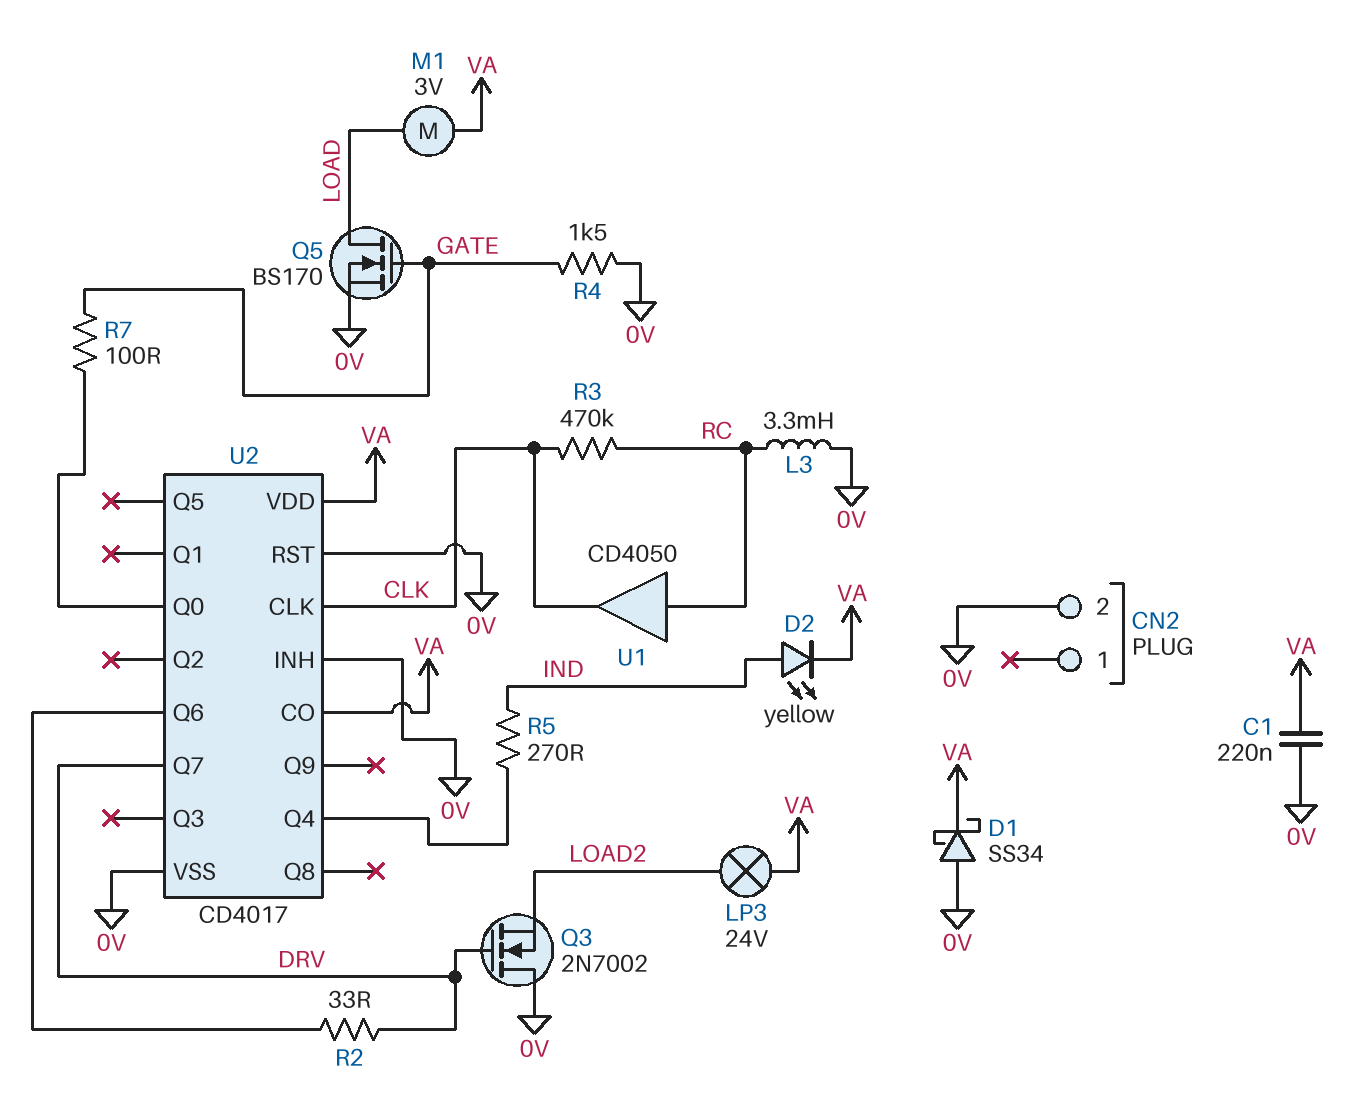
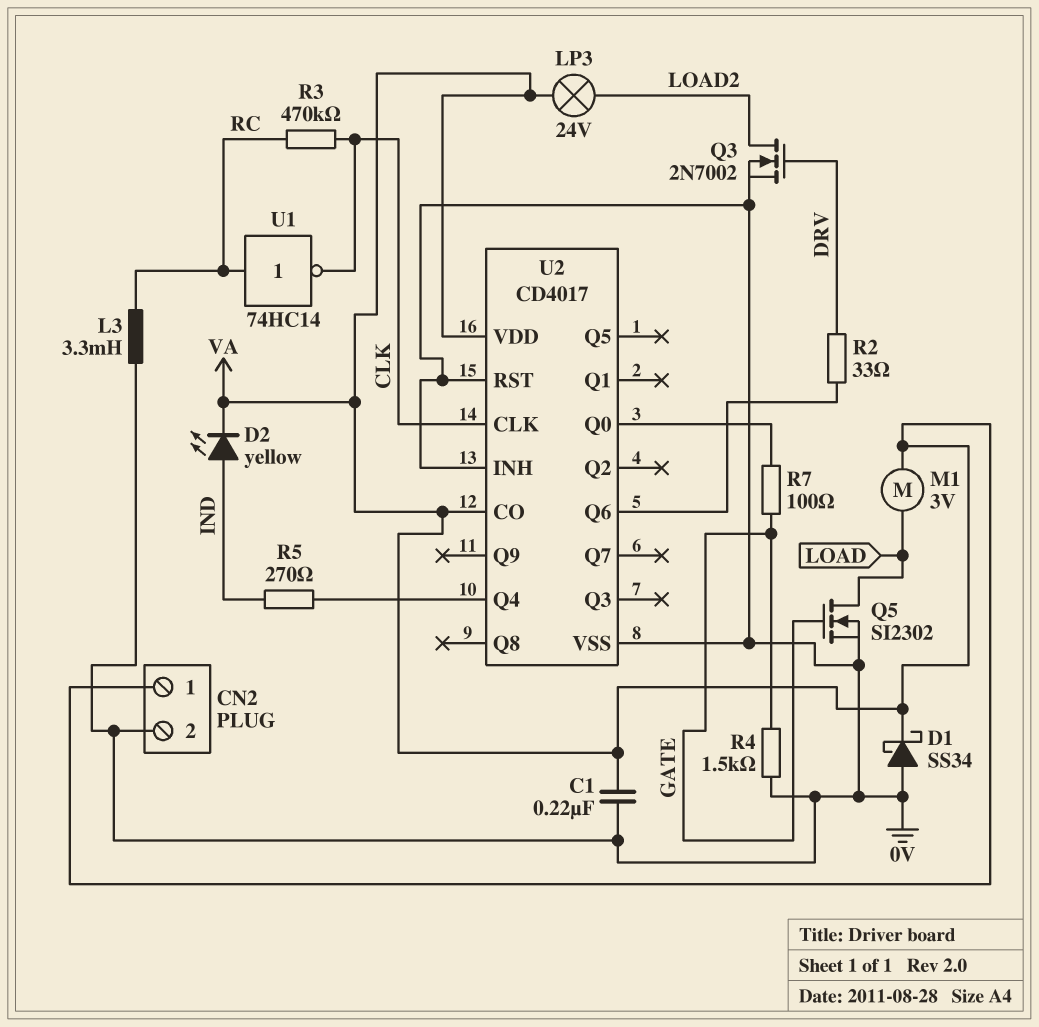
CN2 pin 1: none -> VA
Q3: NMOS 2N7002 (G DRV, D 0V, S LOAD2) -> NMOS 2N7002 (G DRV, D LOAD2, S 0V)
Q5: NMOS BS170 (G GATE, D LOAD, S 0V) -> NMOS SI2302 (G GATE, D LOAD, S 0V)
U1: buffer CD4050 (in RC, out CLK) -> NOT 74HC14 (in RC, out CLK)
U2 pin Q7: DRV -> none

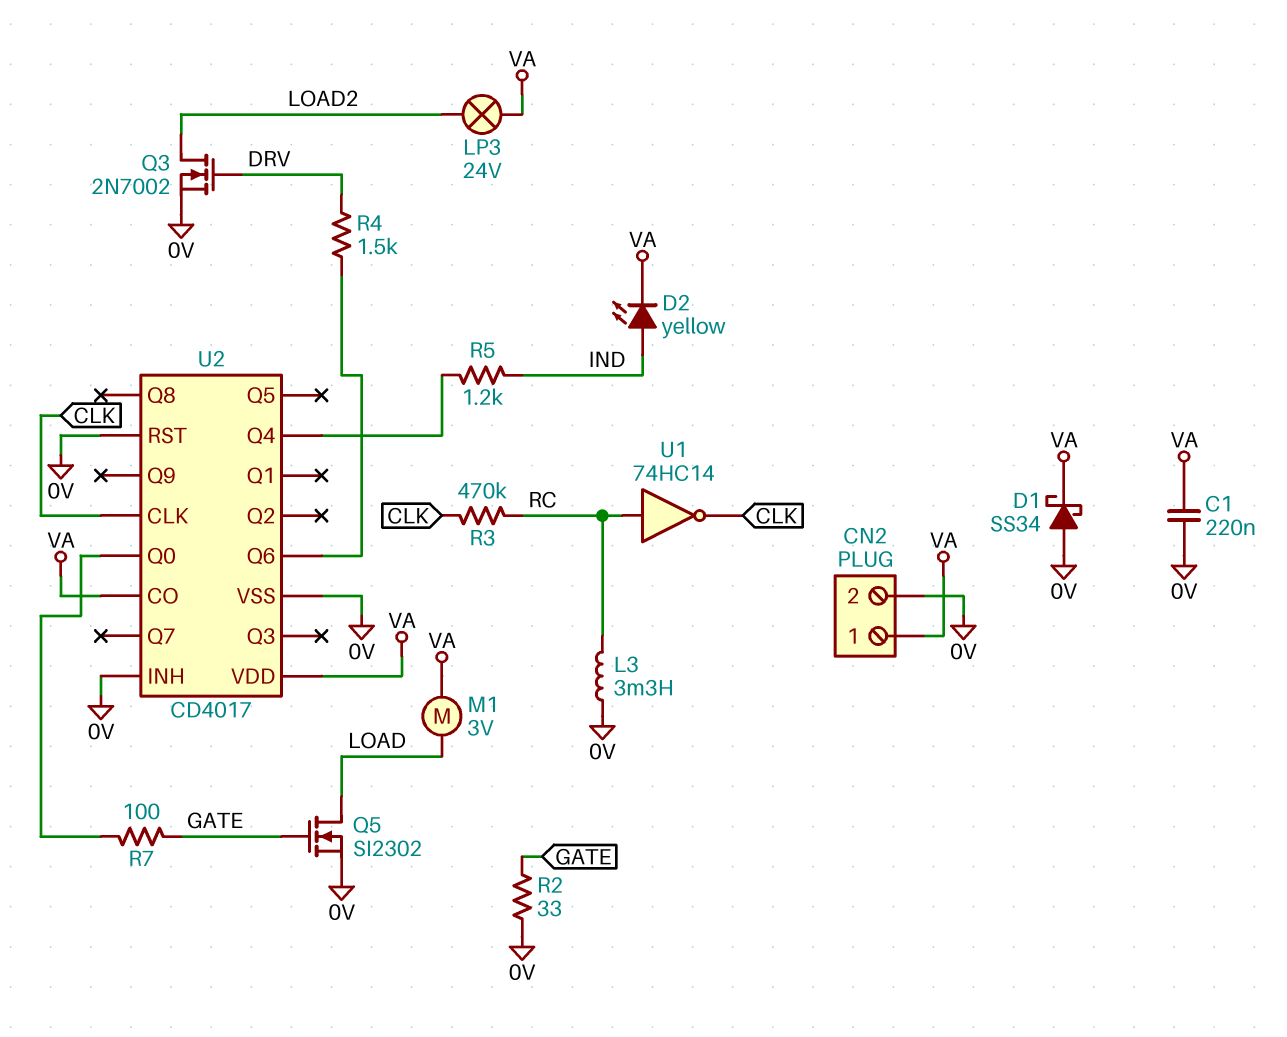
R2: 33 (DRV, U2/Q6) -> 33 (0V, GATE)
R4: 1.5k (0V, GATE) -> 1.5k (DRV, U2/Q6)
R5: 270 (IND, U2/Q4) -> 1.2k (IND, U2/Q4)

